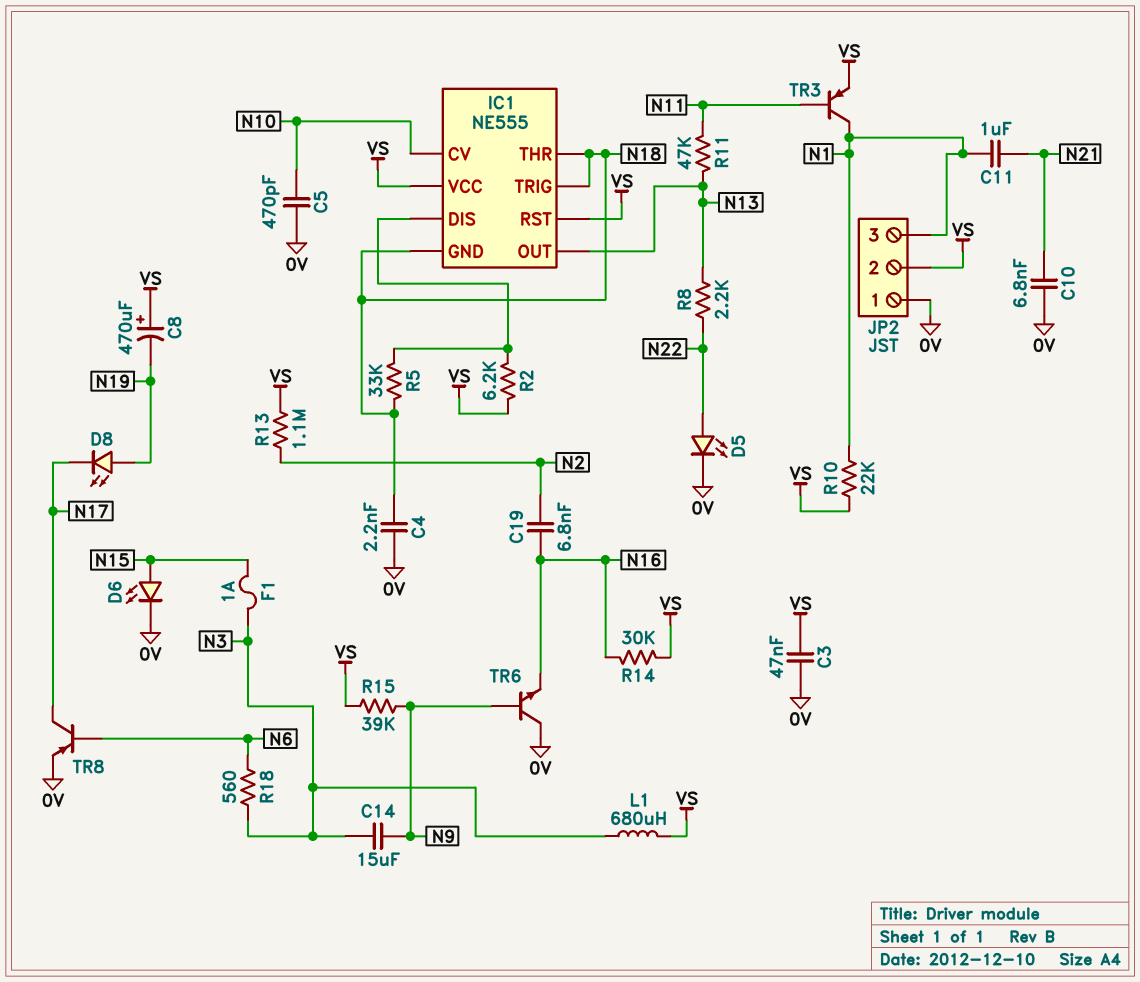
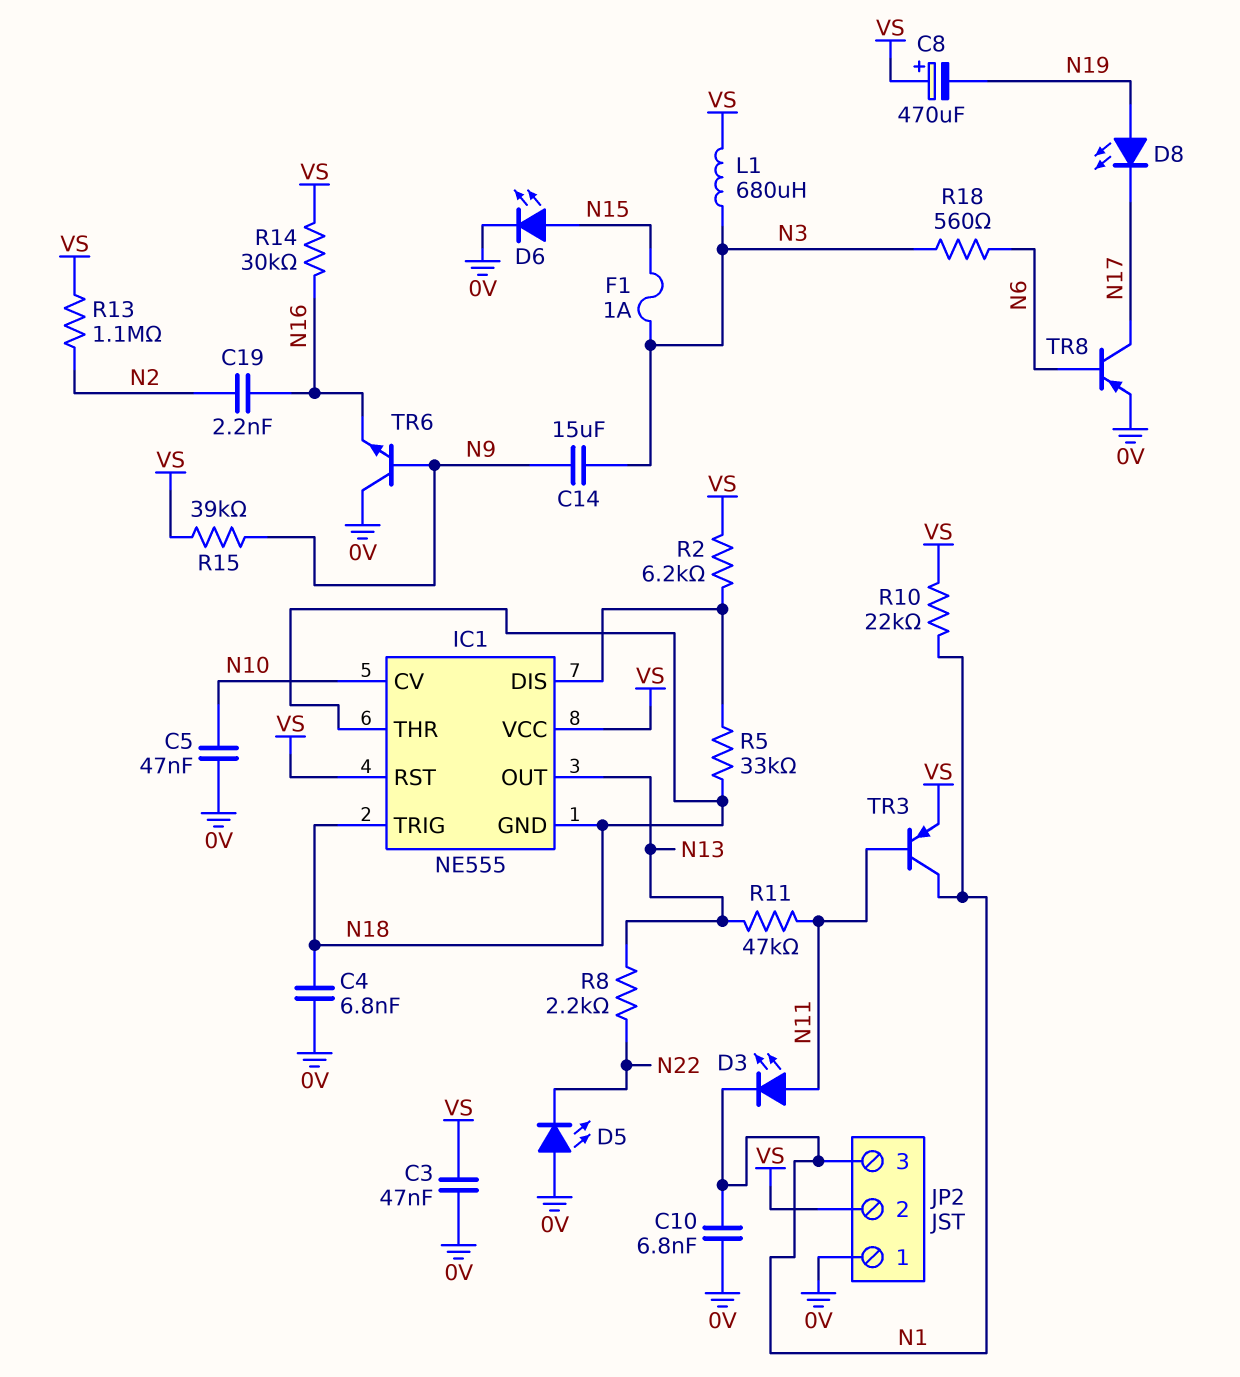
C4: 2.2nF (0V, N18) -> 6.8nF (0V, N18)
C5: 470pF (0V, N10) -> 47nF (0V, N10)
C10: 6.8nF (0V, N21) -> 6.8nF (0V, N1)
C11: 1uF (N1, N21) -> none
C19: 6.8nF (N2, N16) -> 2.2nF (N2, N16)
D3: none -> LED (A N11, K N1)
D5: LED (A N22, K 0V) -> LED (A 0V, K N22)

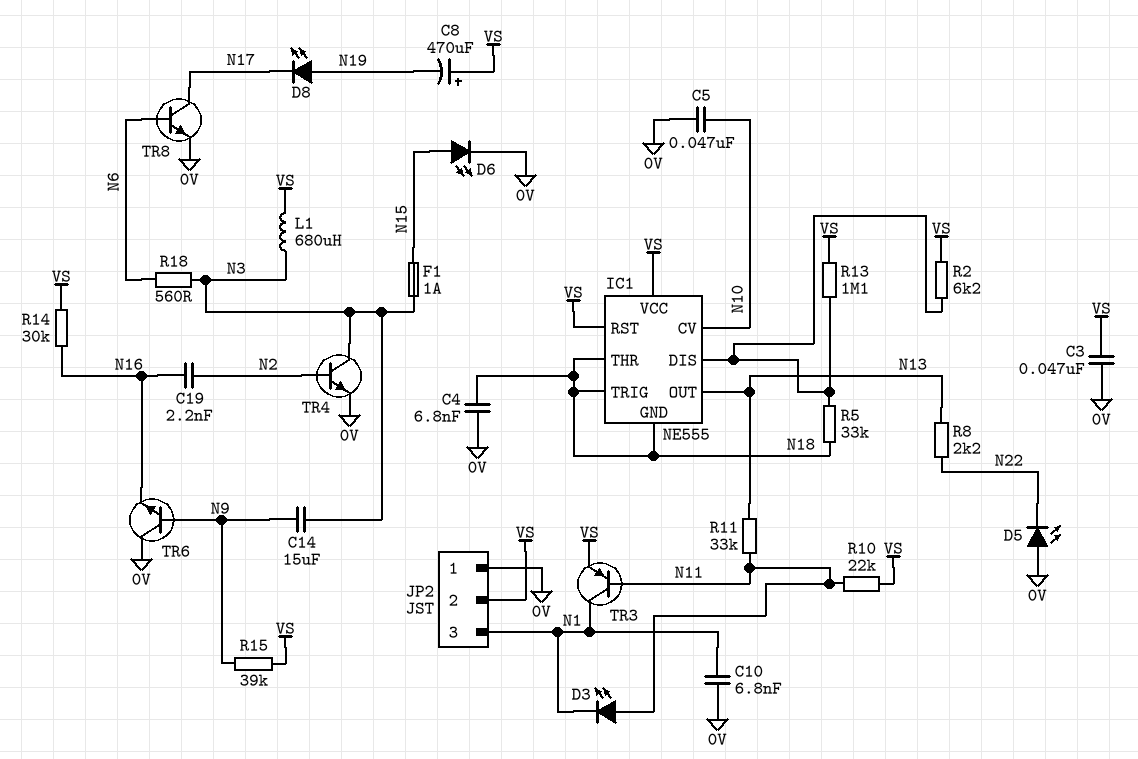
R10: 22k (N1, VS) -> 22k (N11, VS)
R11: 47k (N11, N13) -> 33k (N11, N13)
R13: 1.1M (N2, VS) -> 1.1M (IC1/DIS, VS)
TR4: none -> NPN (B N2, C N3, E 0V)
TR8: PNP (B N6, C N17, E 0V) -> NPN (B N6, C N17, E 0V)

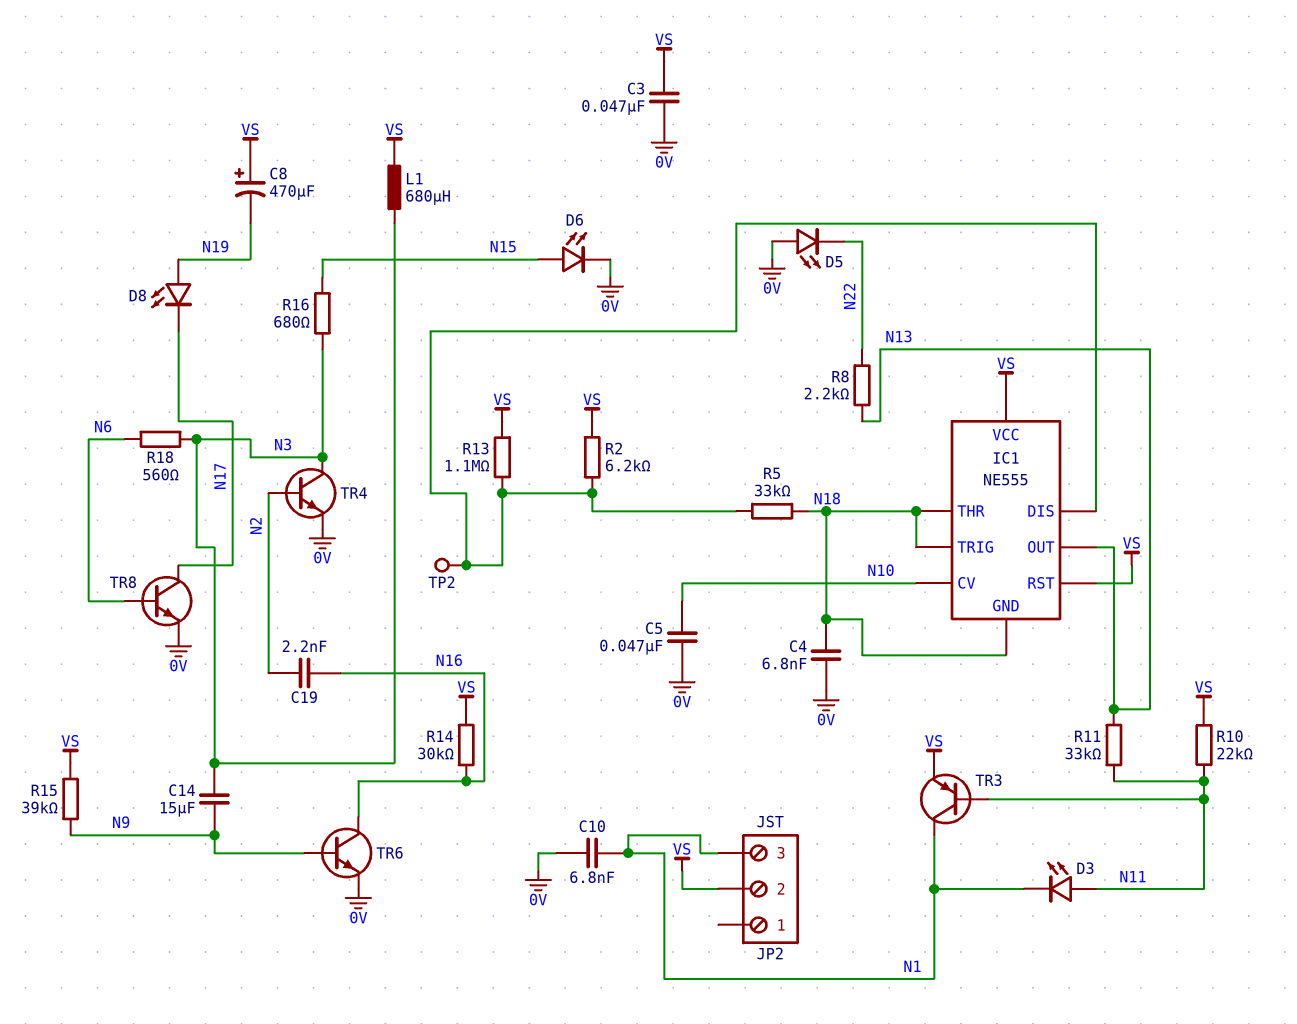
F1: 1A (N3, N15) -> none
JP2 pin 1: 0V -> none
R16: none -> 680 (N3, N15)
TP2: none -> test point (IC1/DIS)
TR6: NPN (B N9, C 0V, E N16) -> NPN (B N9, C N16, E 0V)

